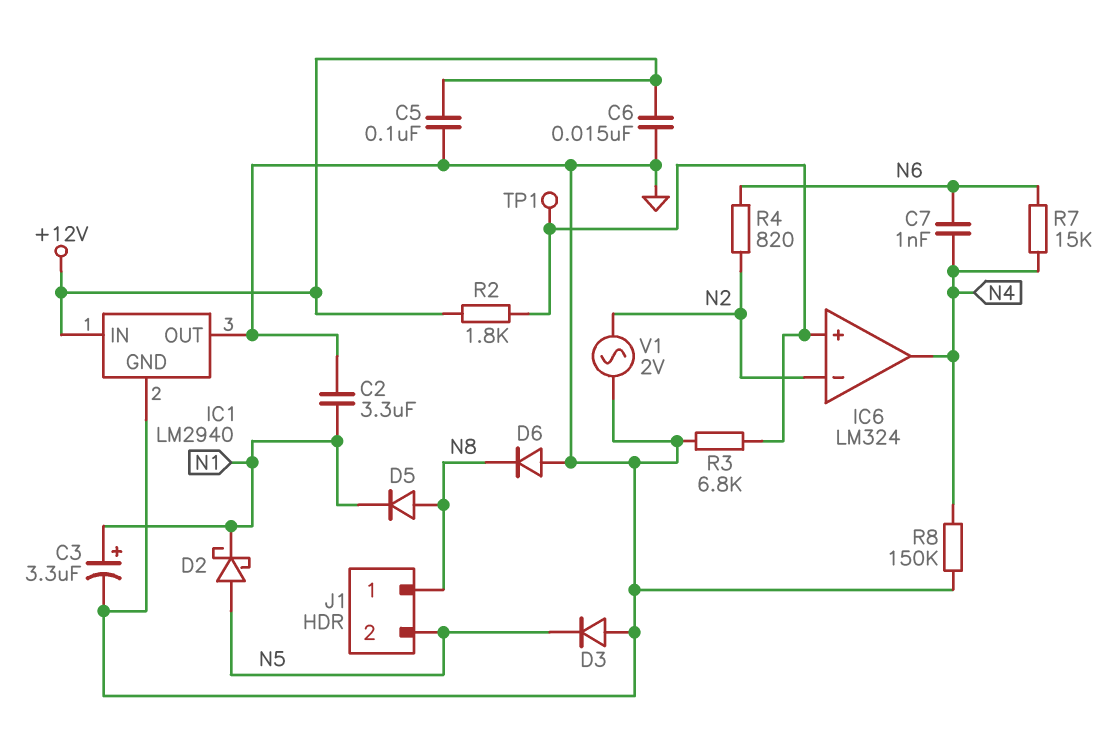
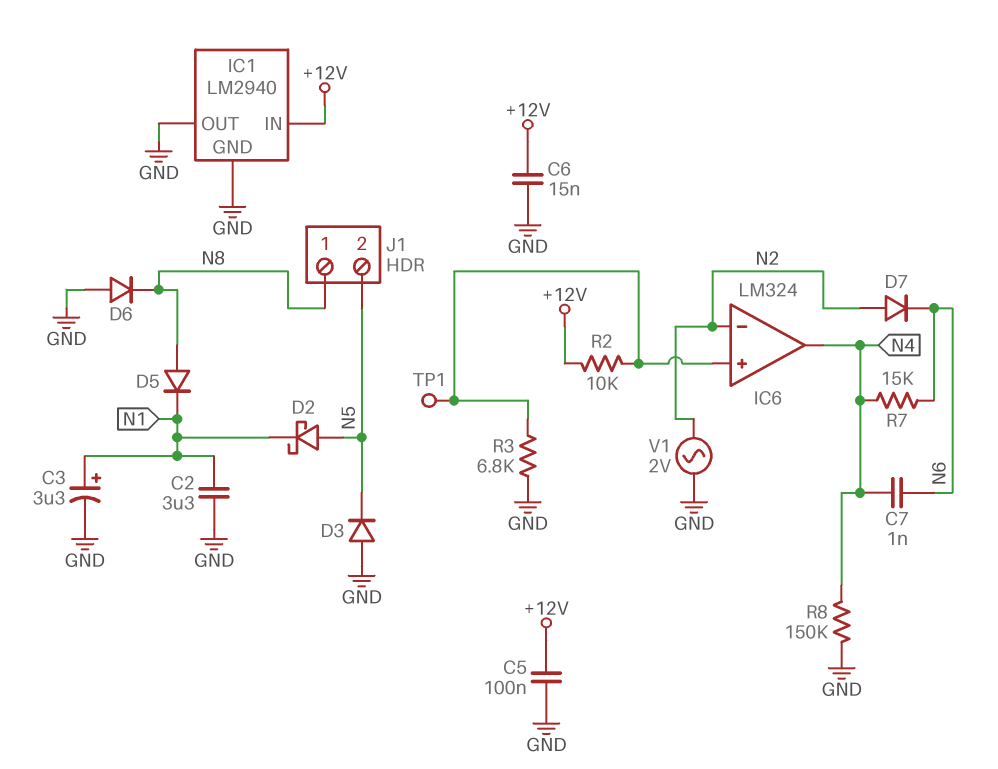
D7: none -> diode (A N2, K N6)
R2: 1.8k (+12V, IC6/in+) -> 10k (+12V, IC6/in+)
R4: 820 (N2, N6) -> none

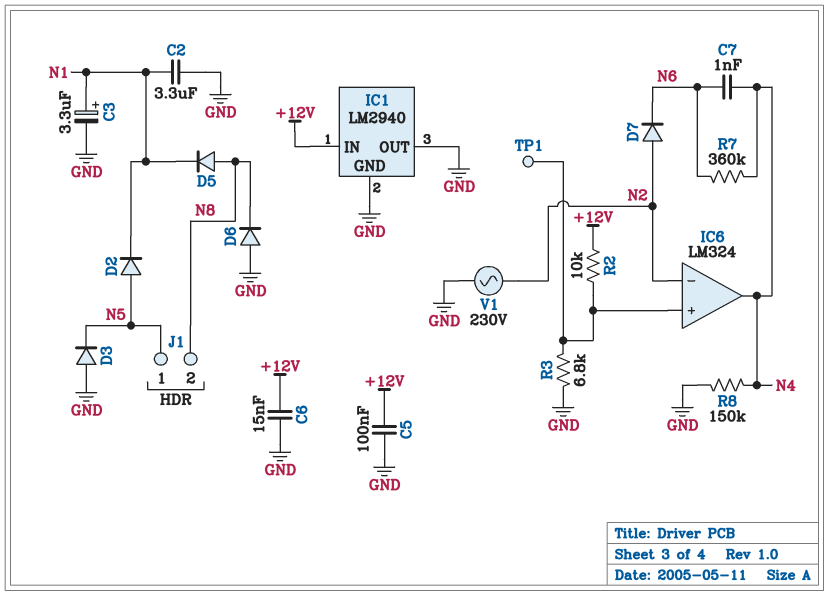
D2: schottky (A N5, K N1) -> diode (A N5, K N1)
J1 pin 1: N8 -> N5
J1 pin 2: N5 -> N8
R7: 15k (N4, N6) -> 360k (N4, N6)
V1: AC 2V (GND, N2) -> AC 230V (GND, N2)

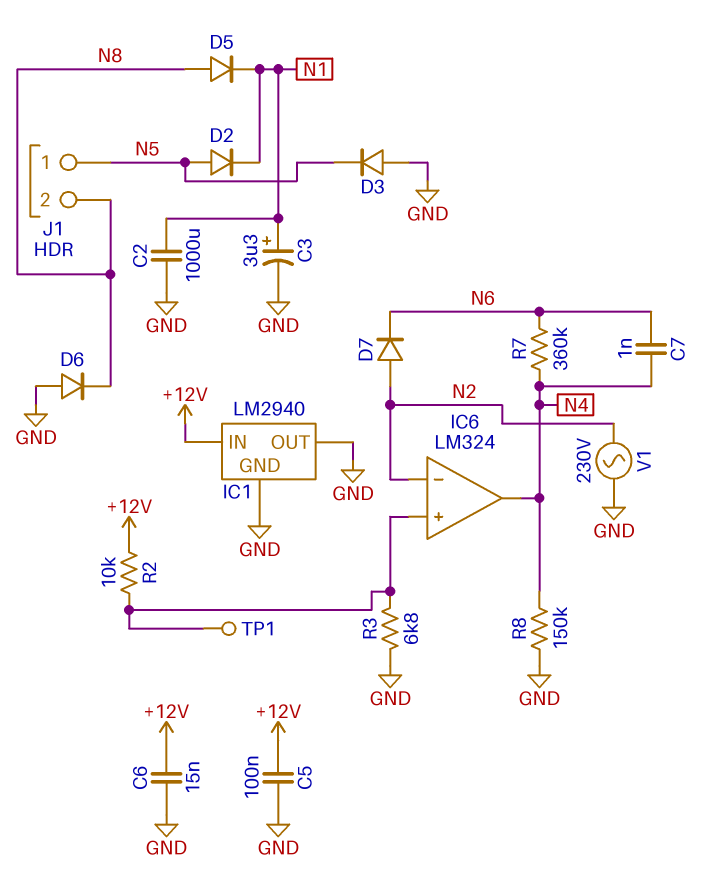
C2: 3.3uF (GND, N1) -> 1000uF (GND, N1)

